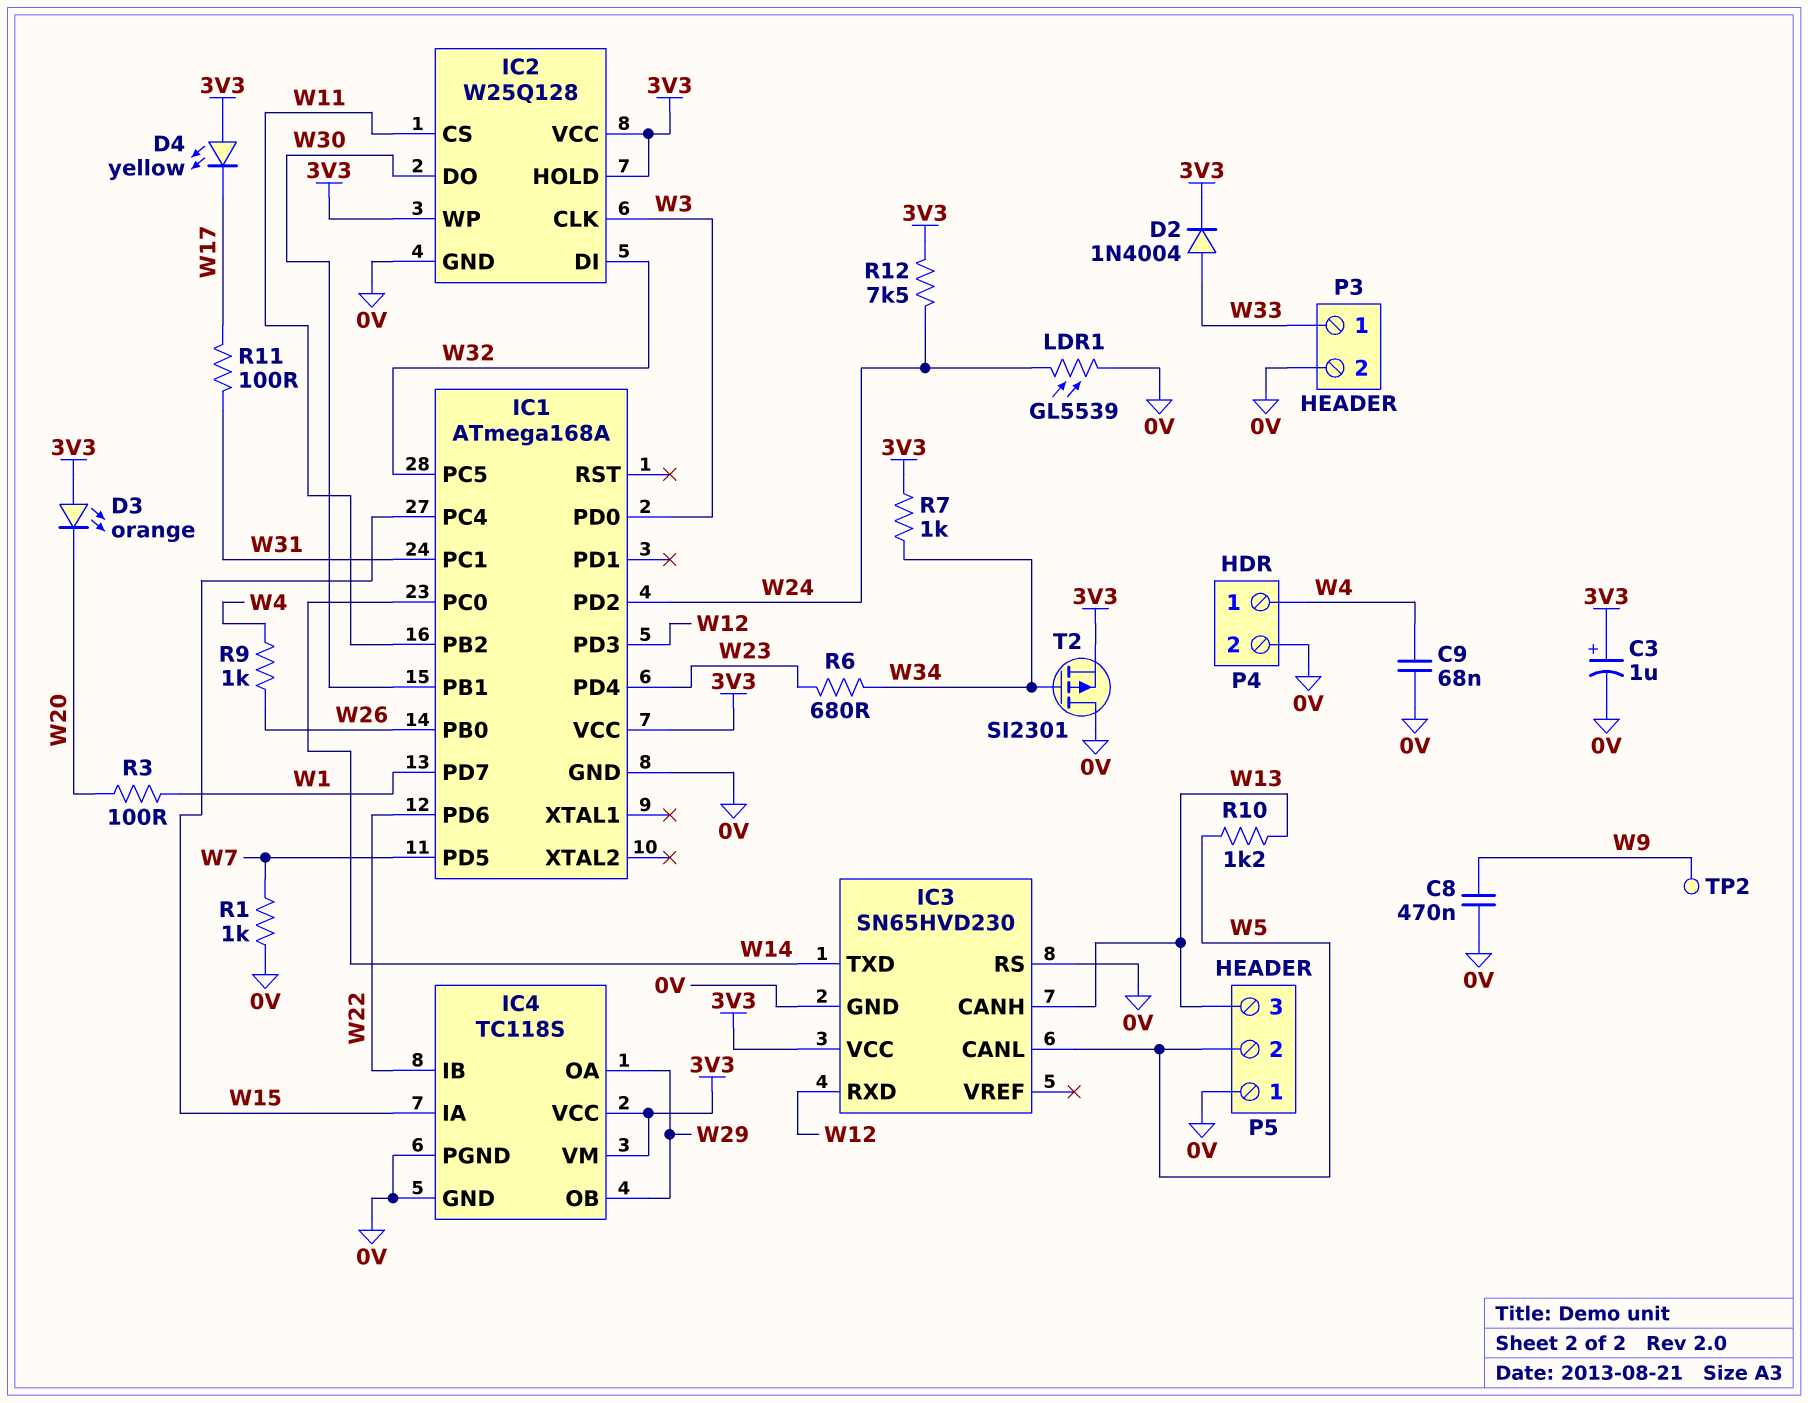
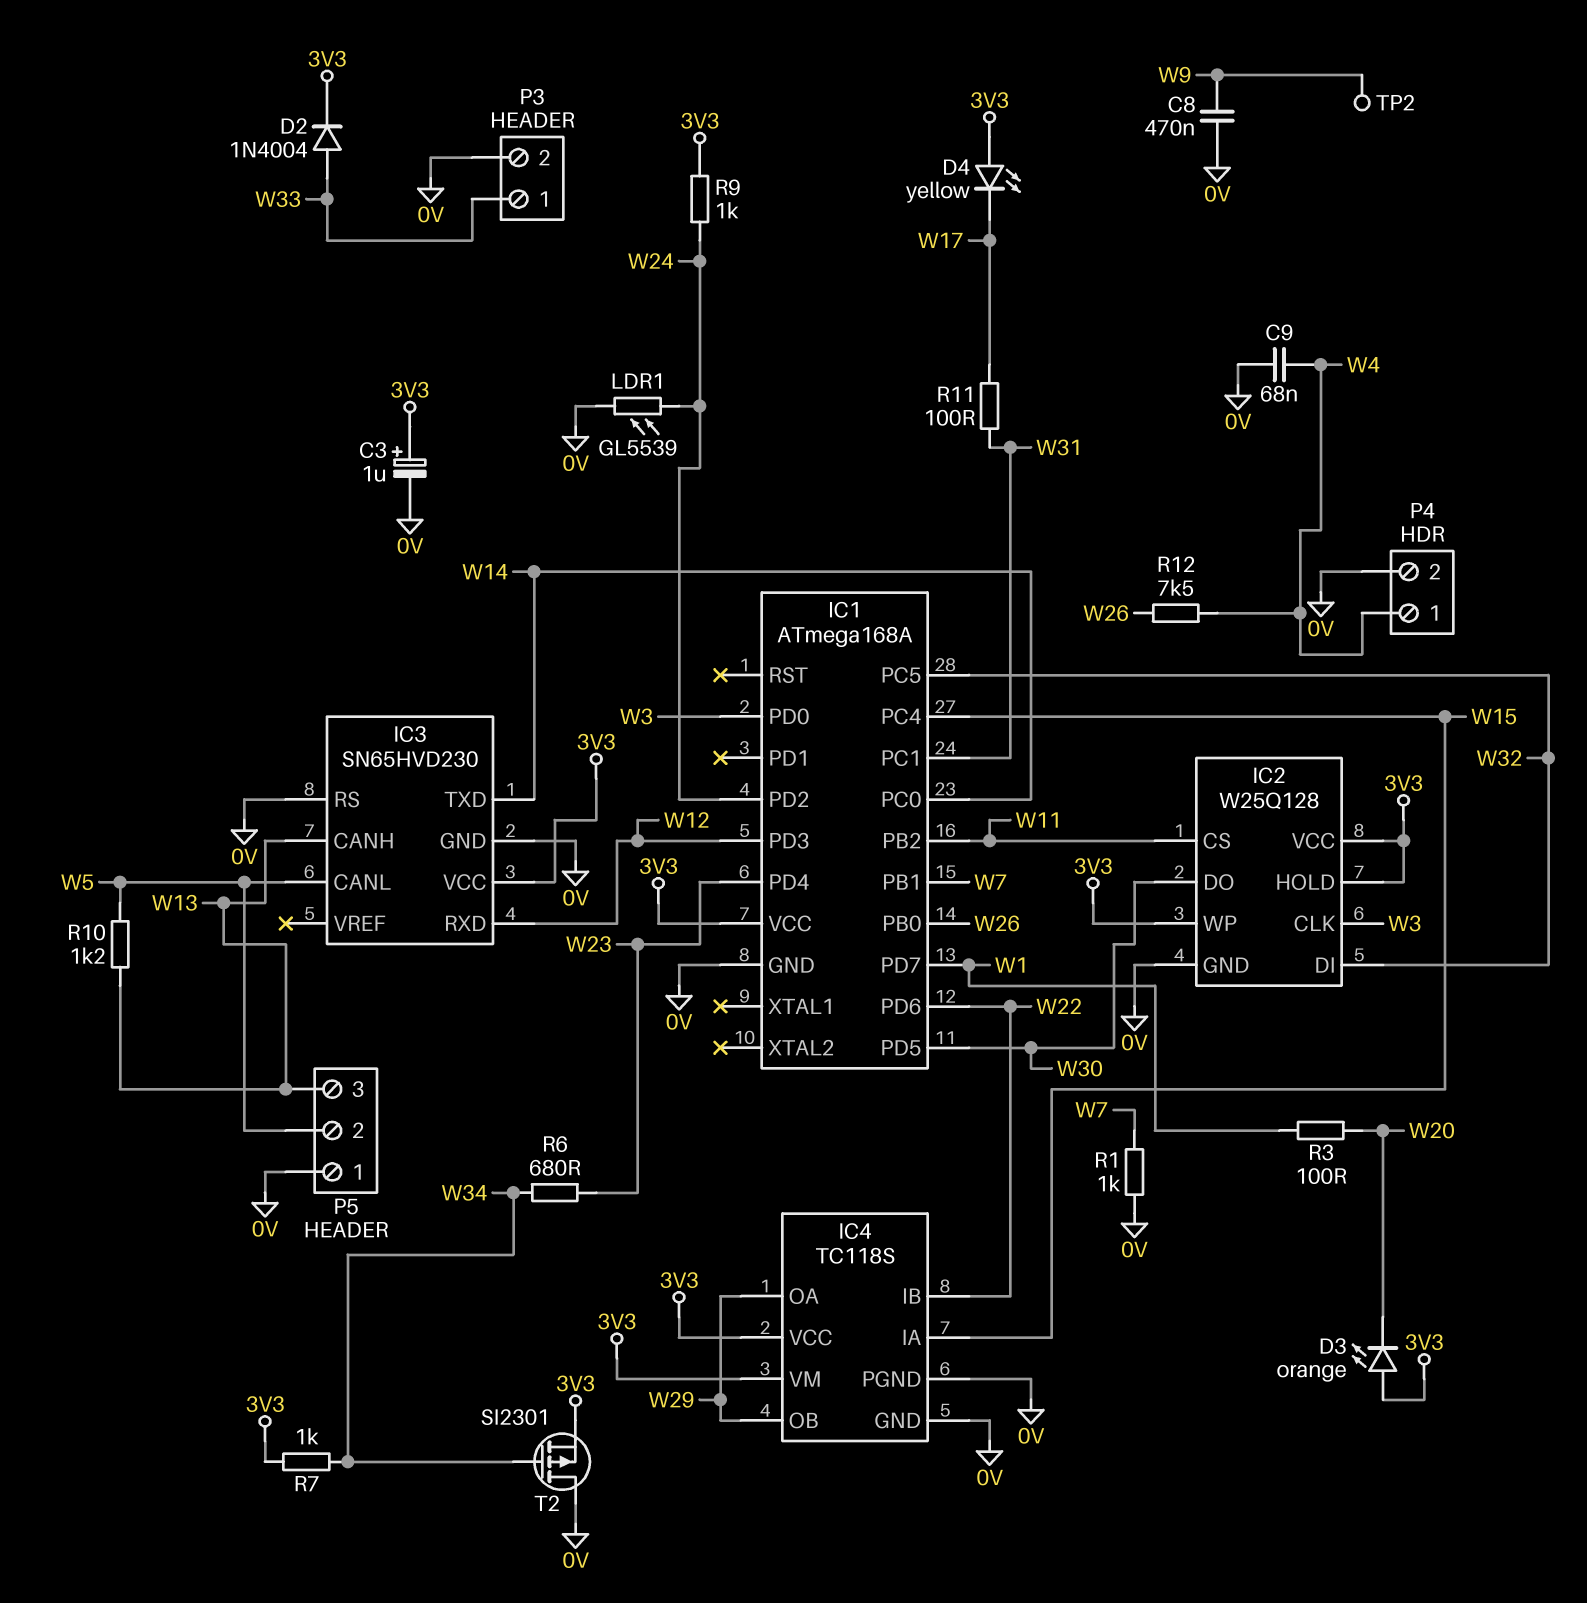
IC1 pin PB1: W30 -> W7
IC1 pin PD5: W7 -> W30
R9: 1k (W4, W26) -> 1k (3V3, W24)
R12: 7.5k (3V3, W24) -> 7.5k (W4, W26)

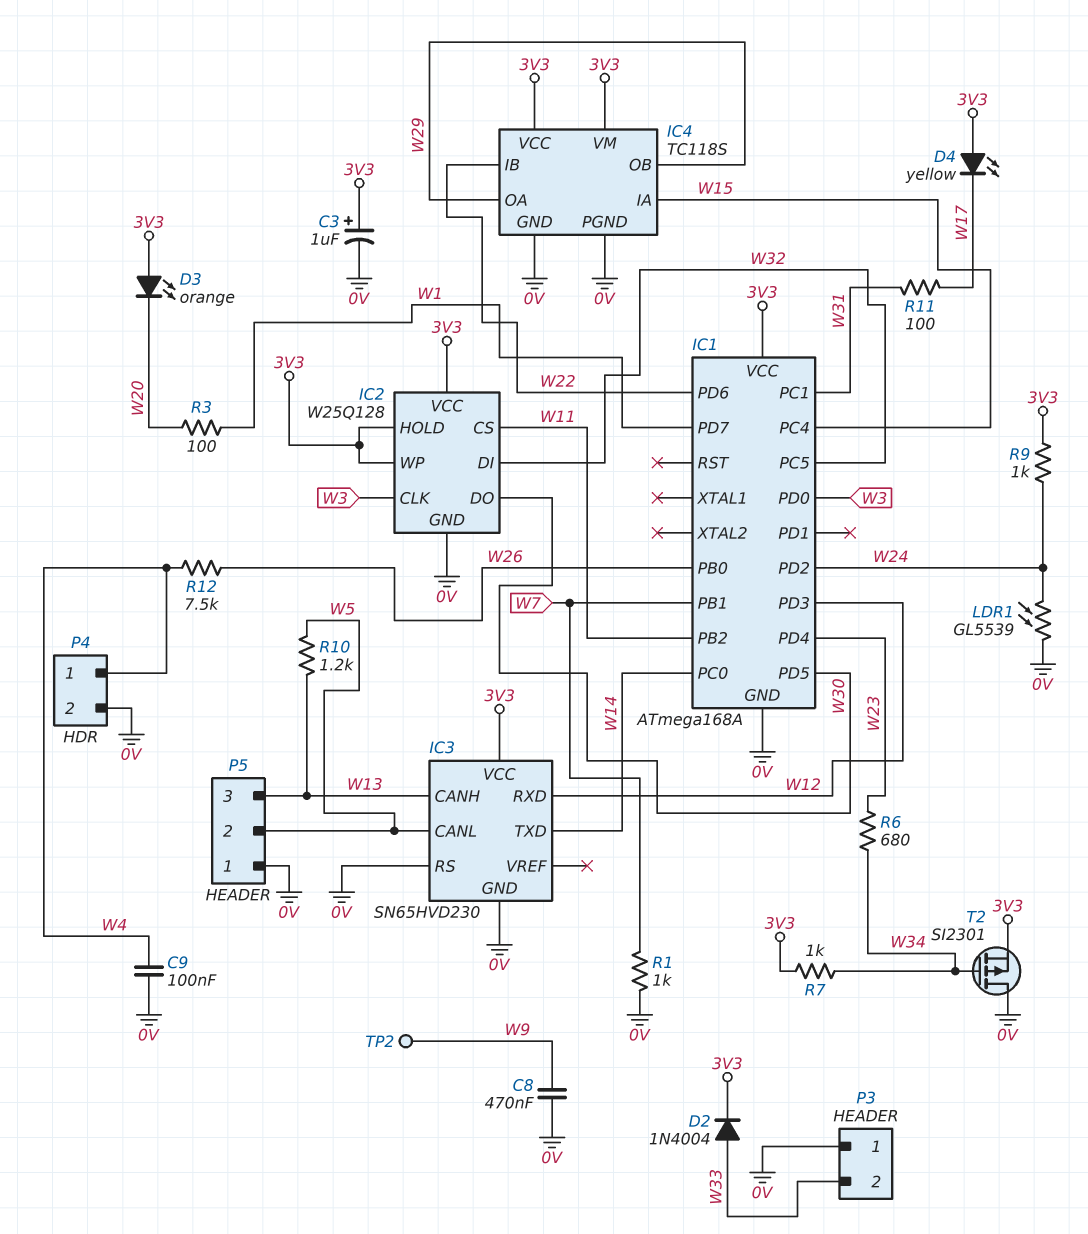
C9: 68nF (0V, W4) -> 100nF (0V, W4)
P3 pin 1: W33 -> 0V
P3 pin 2: 0V -> W33

